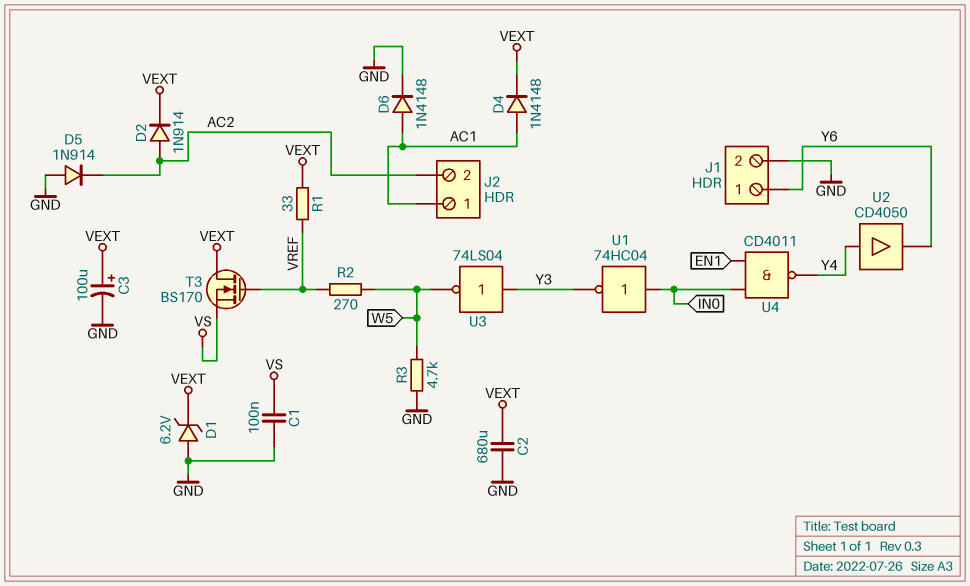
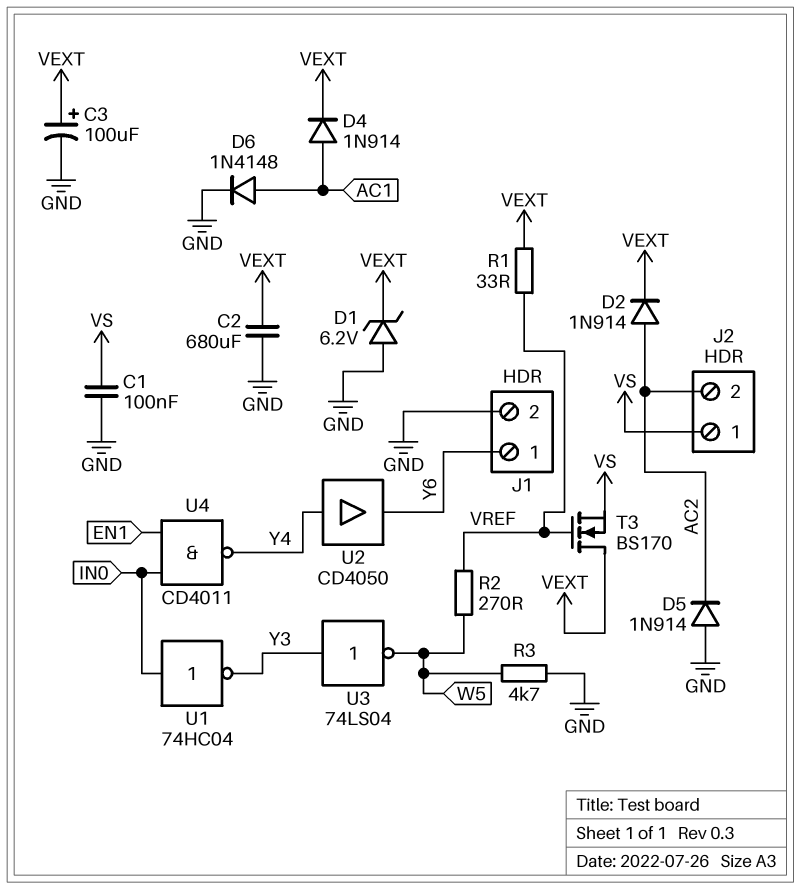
D4: diode 1N4148 (A AC1, K VEXT) -> diode 1N914 (A AC1, K VEXT)
J2 pin 1: AC1 -> VS

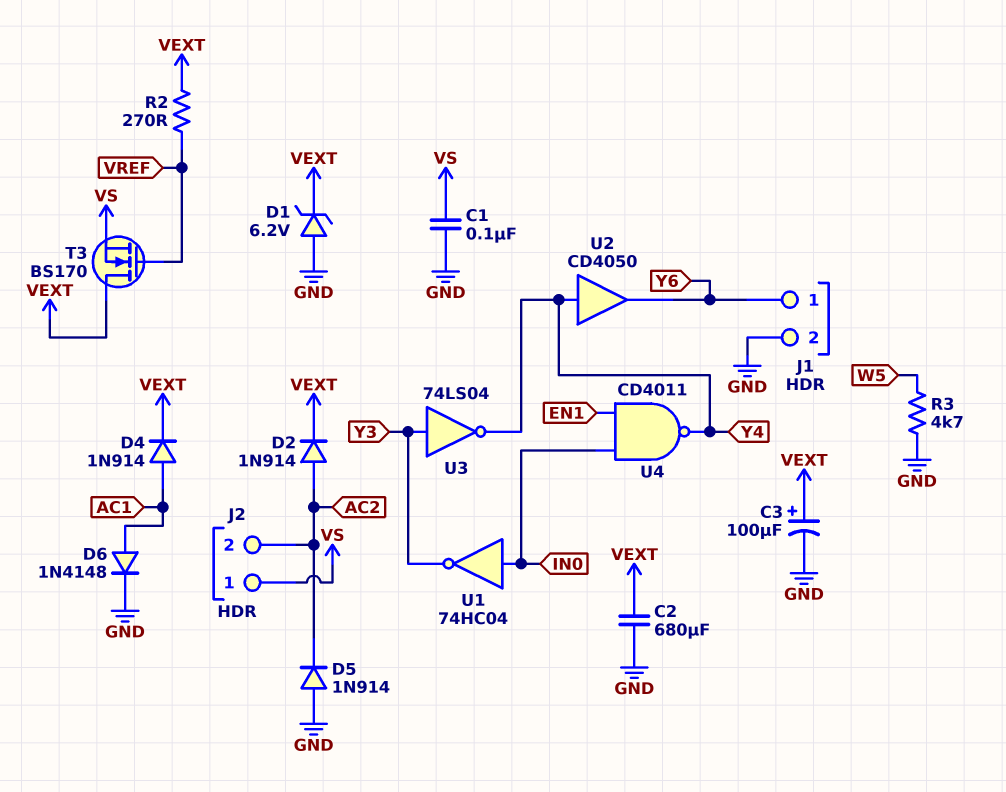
R1: 33 (VEXT, VREF) -> none
R2: 270 (VREF, W5) -> 270 (VEXT, VREF)
U3: NOT 74LS04 (in Y3, out W5) -> NOT 74LS04 (in Y3, out Y4)

